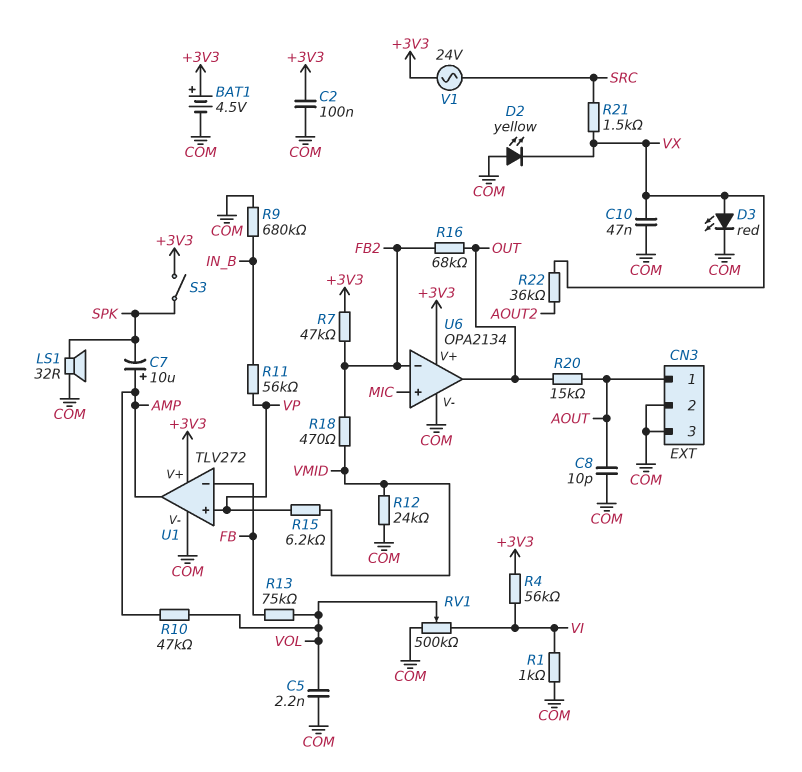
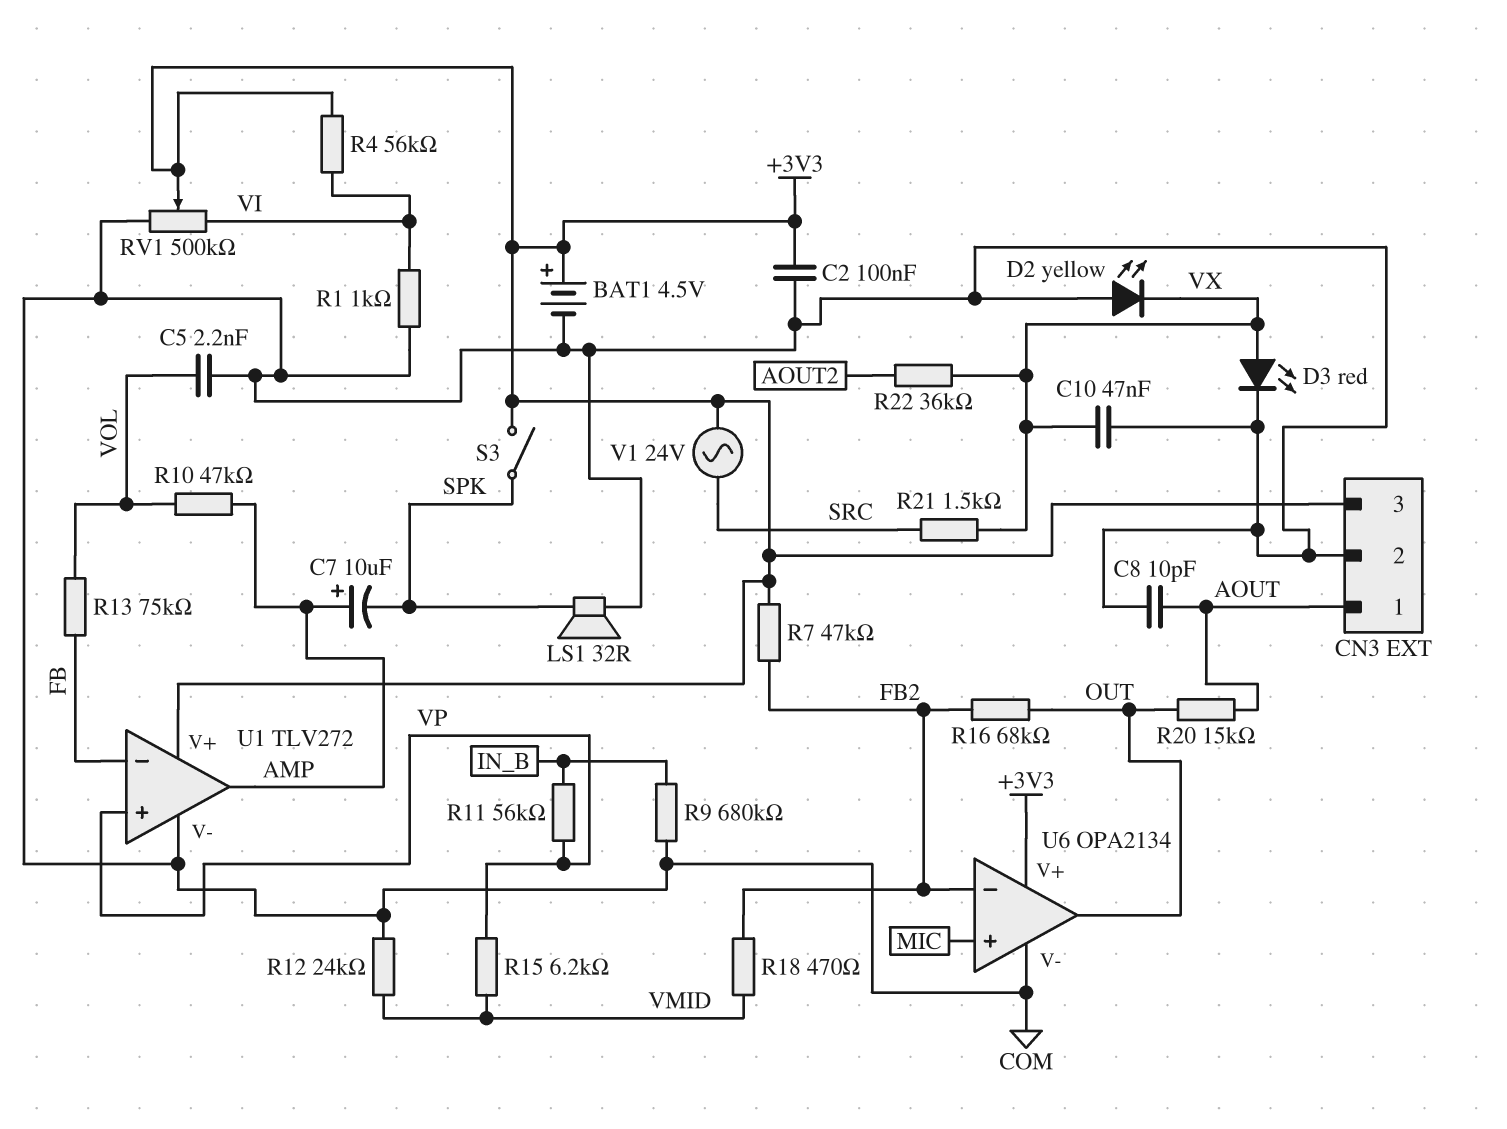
CN3 pin 3: COM -> +3V3
RV1: 500k (COM, VI, wiper VOL) -> 500k (COM, VI, wiper +3V3)

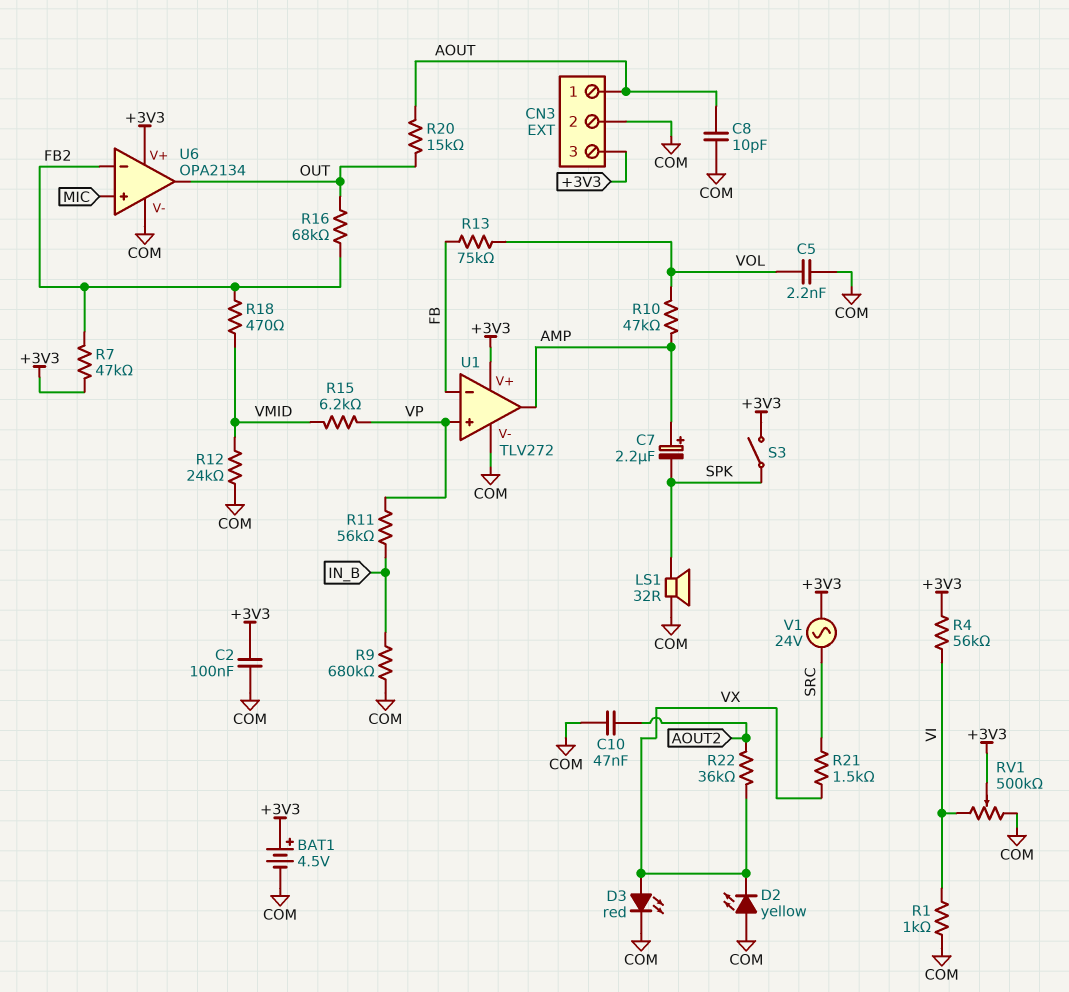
C7: 10uF (plus AMP, minus SPK) -> 2.2uF (plus AMP, minus SPK)
C10: 47nF (COM, VX) -> 47nF (AOUT2, COM)

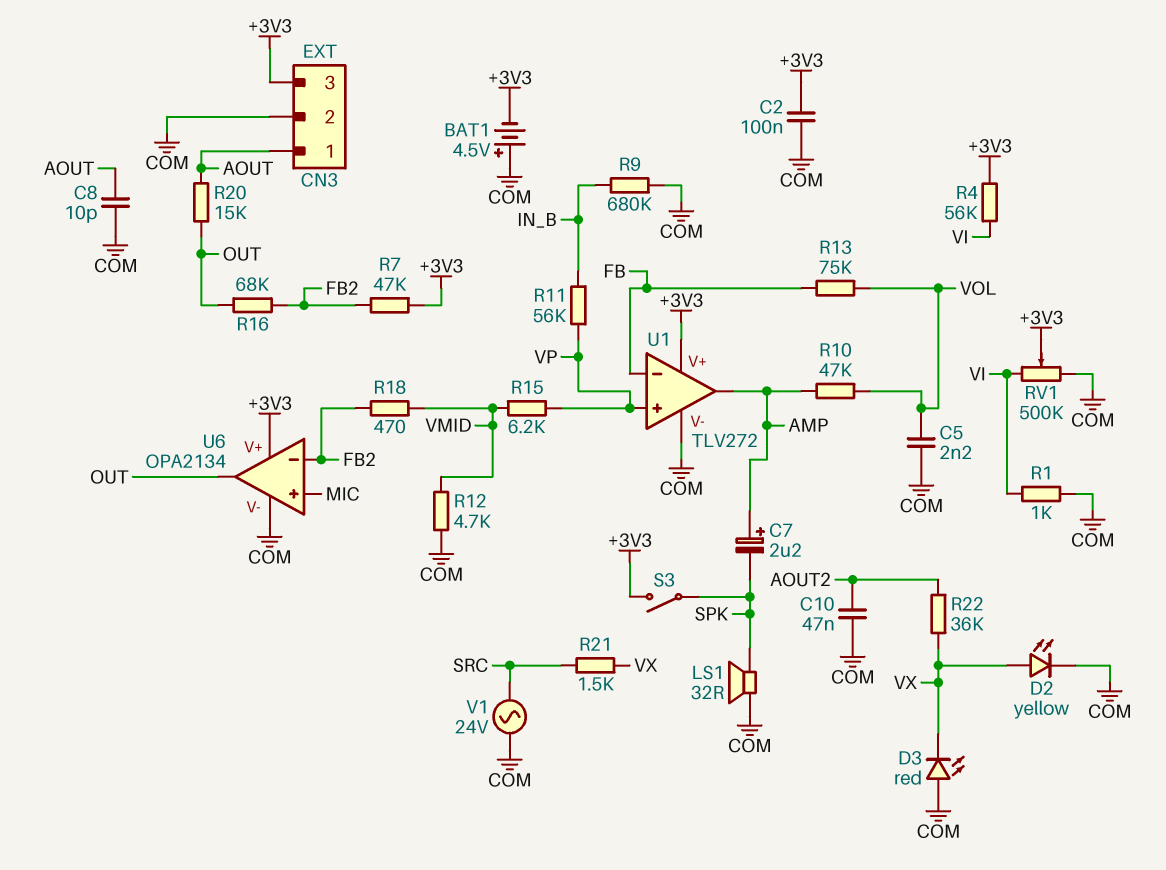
BAT1: 4.5V (plus +3V3, minus COM) -> 4.5V (plus COM, minus +3V3)
D2: LED yellow (A COM, K VX) -> LED yellow (A VX, K COM)
D3: LED red (A VX, K COM) -> LED red (A COM, K VX)
R12: 24k (COM, VMID) -> 4.7k (COM, VMID)
V1: AC 24V (+3V3, SRC) -> AC 24V (COM, SRC)

